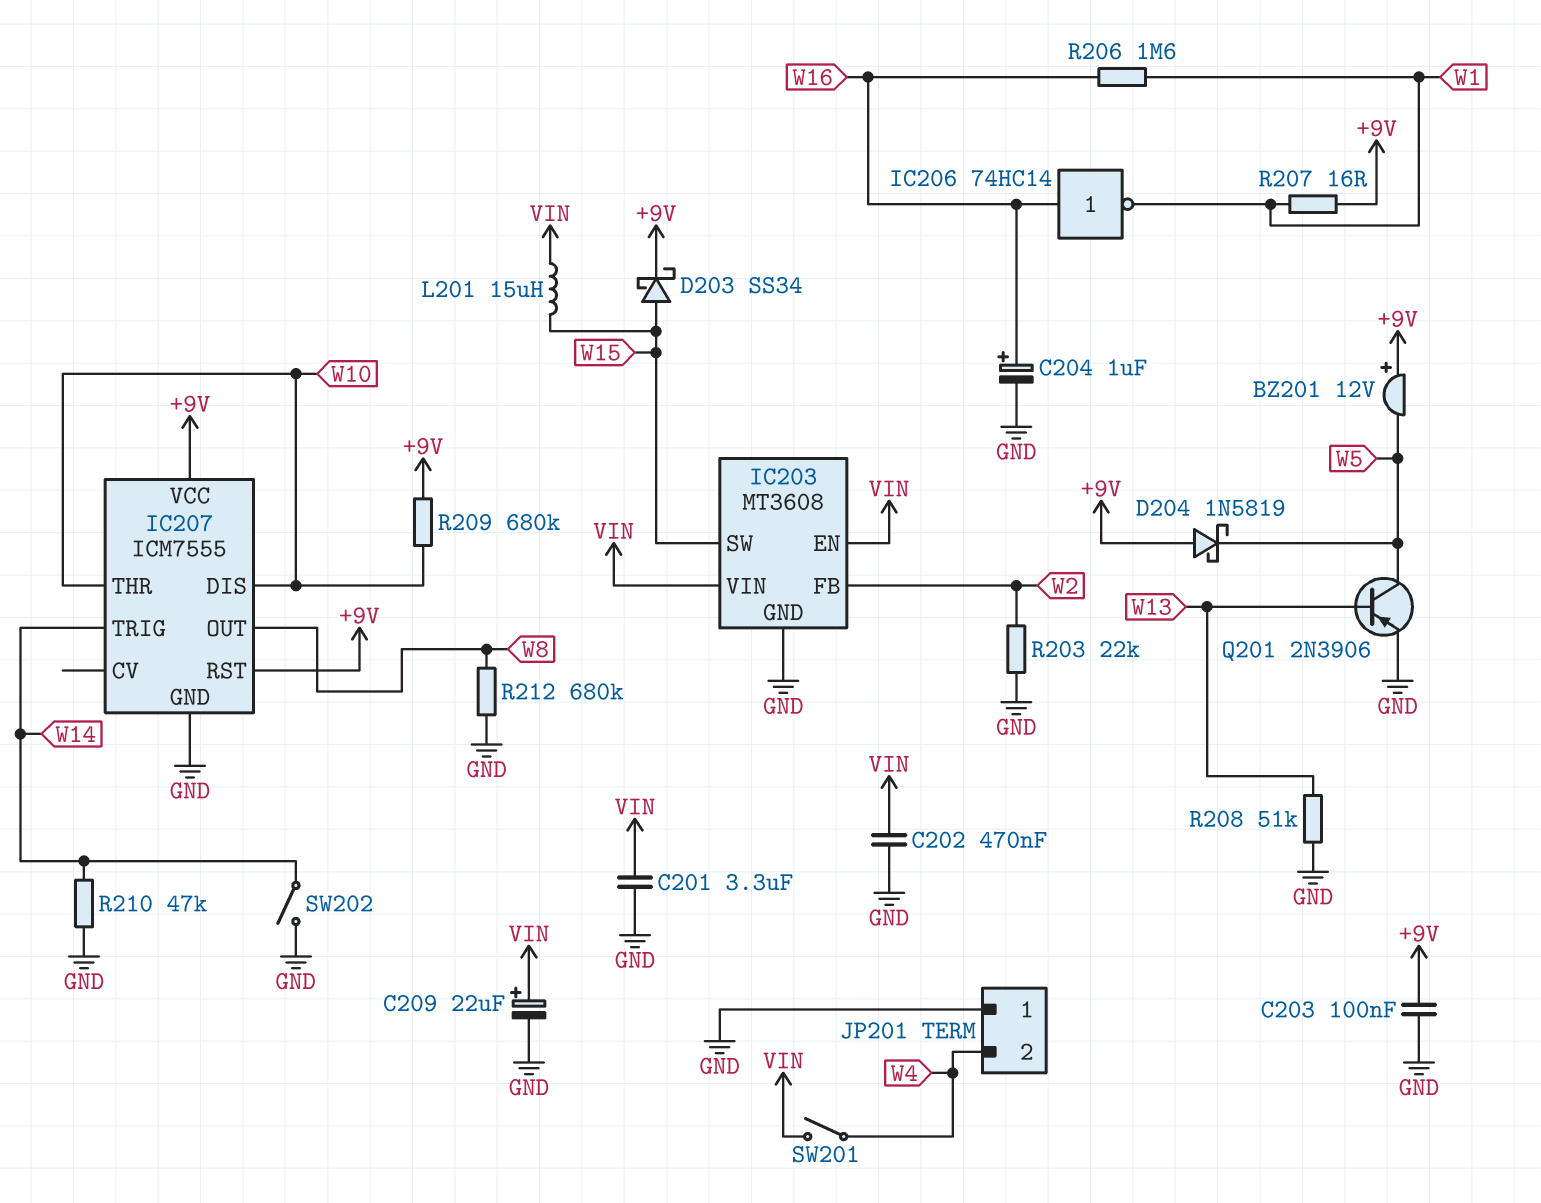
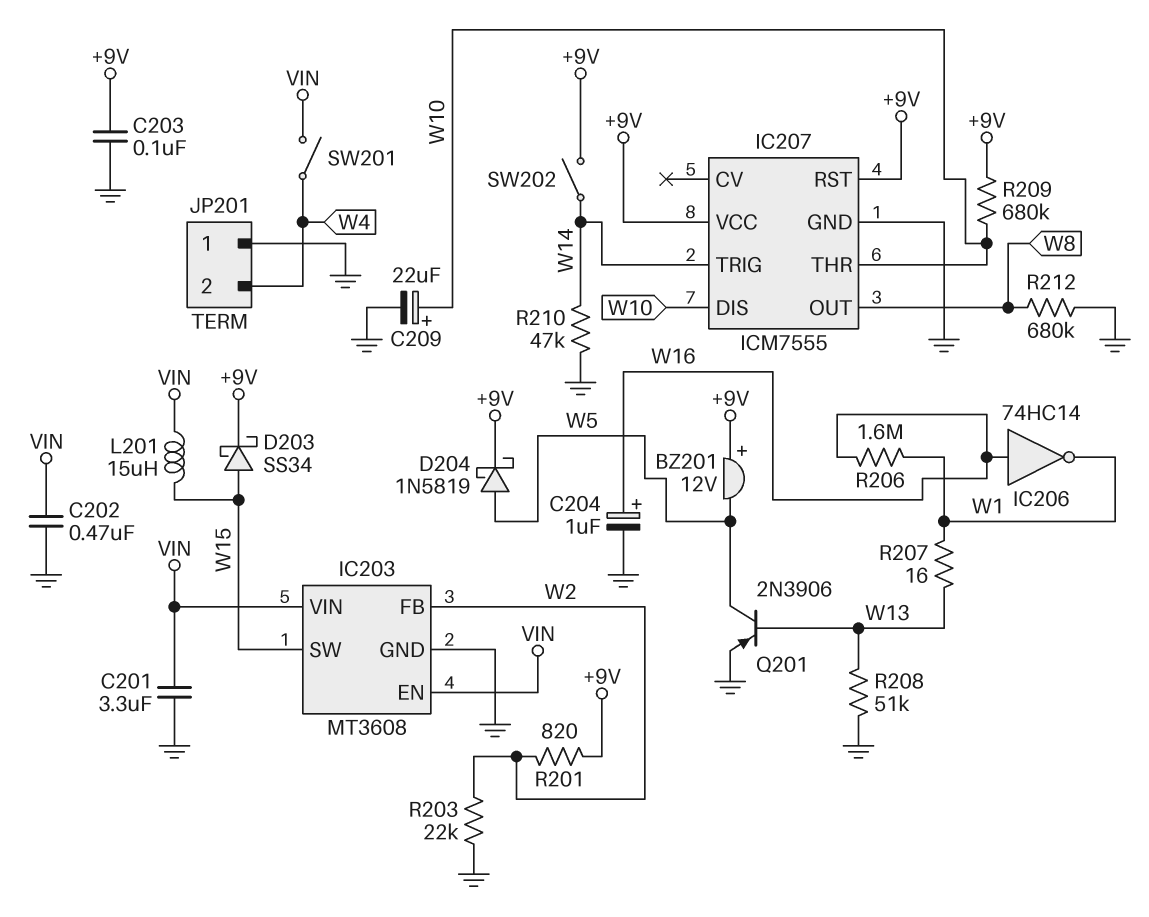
C209: 22uF (plus VIN, minus GND) -> 22uF (plus W10, minus GND)
D204: schottky 1N5819 (A +9V, K W5) -> schottky 1N5819 (A W5, K +9V)
R201: none -> 820 (+9V, W2)
R207: 16 (+9V, W1) -> 16 (W1, W13)
SW202: switch (GND, W14) -> switch (+9V, W14)

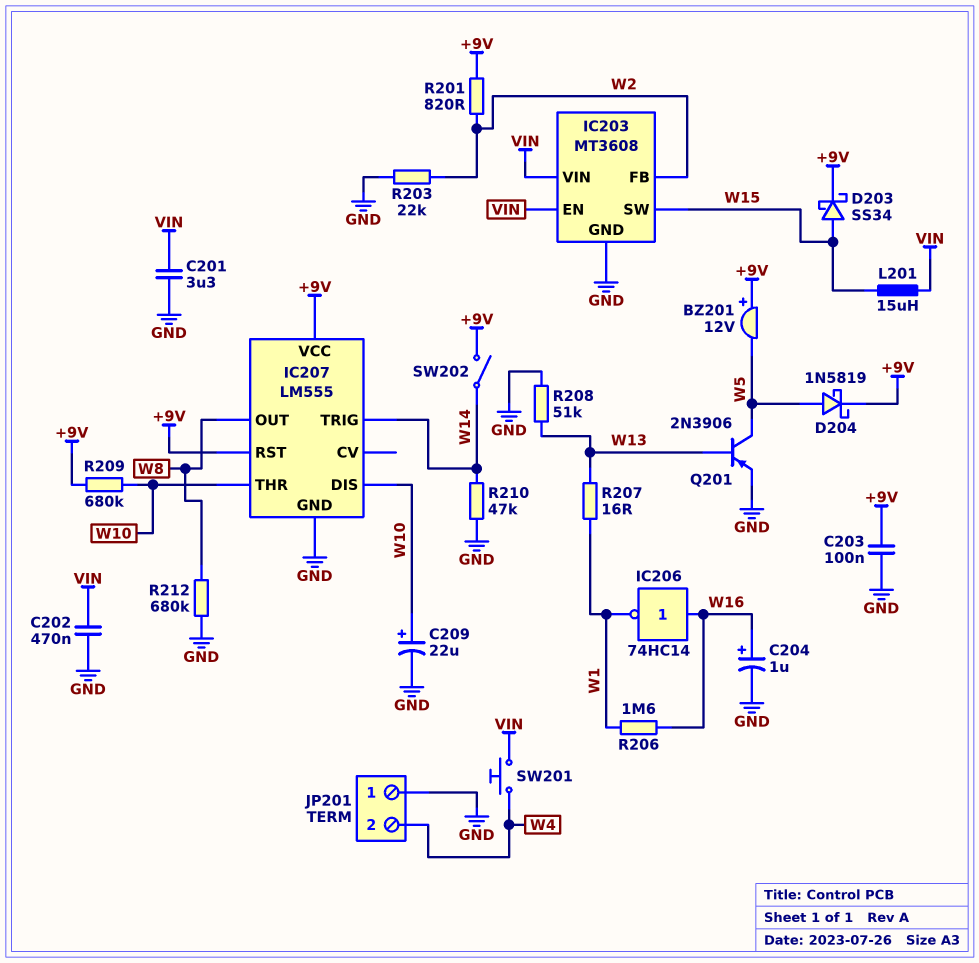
IC207: ICM7555 -> LM555
SW201: switch (VIN, W4) -> button (VIN, W4)

